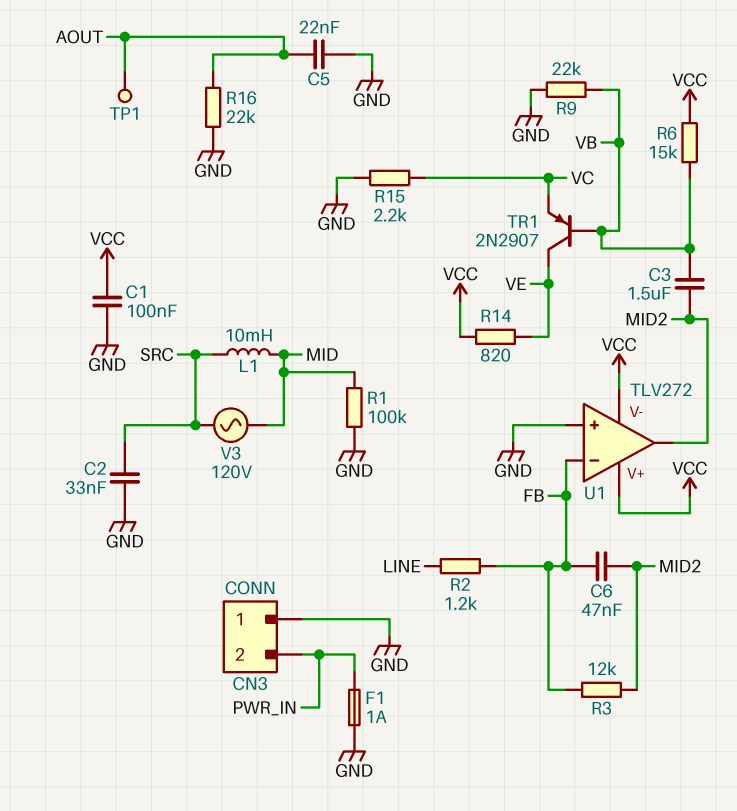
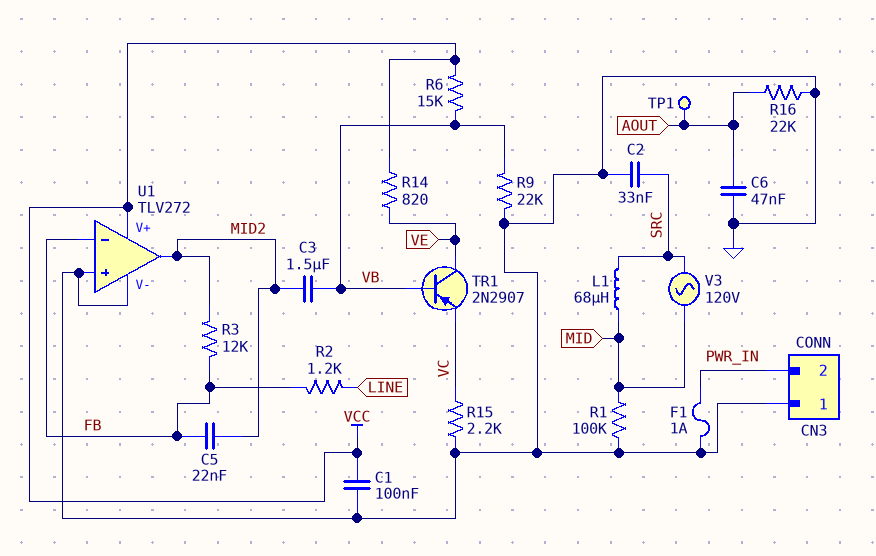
C5: 22nF (AOUT, GND) -> 22nF (FB, MID2)
C6: 47nF (FB, MID2) -> 47nF (AOUT, GND)
L1: 10mH (MID, SRC) -> 68uH (MID, SRC)
U1 pin V-: VCC -> GND

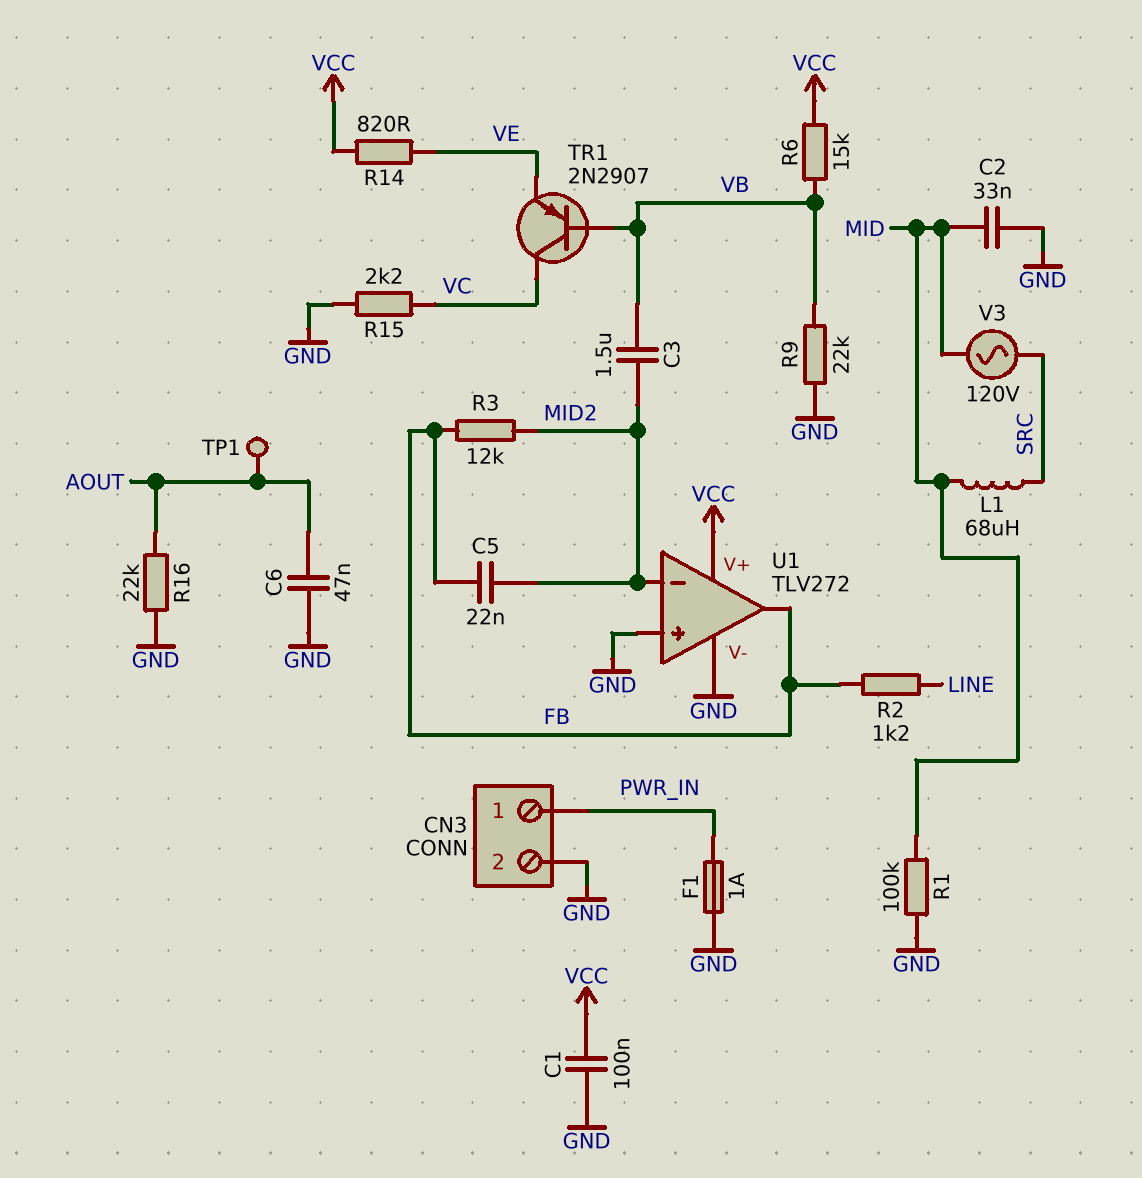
C2: 33nF (GND, SRC) -> 33nF (GND, MID)
CN3 pin 1: GND -> PWR_IN
CN3 pin 2: PWR_IN -> GND
TR1: PNP 2N2907 (B VB, C VE, E VC) -> PNP 2N2907 (B VB, C VC, E VE)
U1 pin in-: FB -> MID2
U1 pin out: MID2 -> FB

